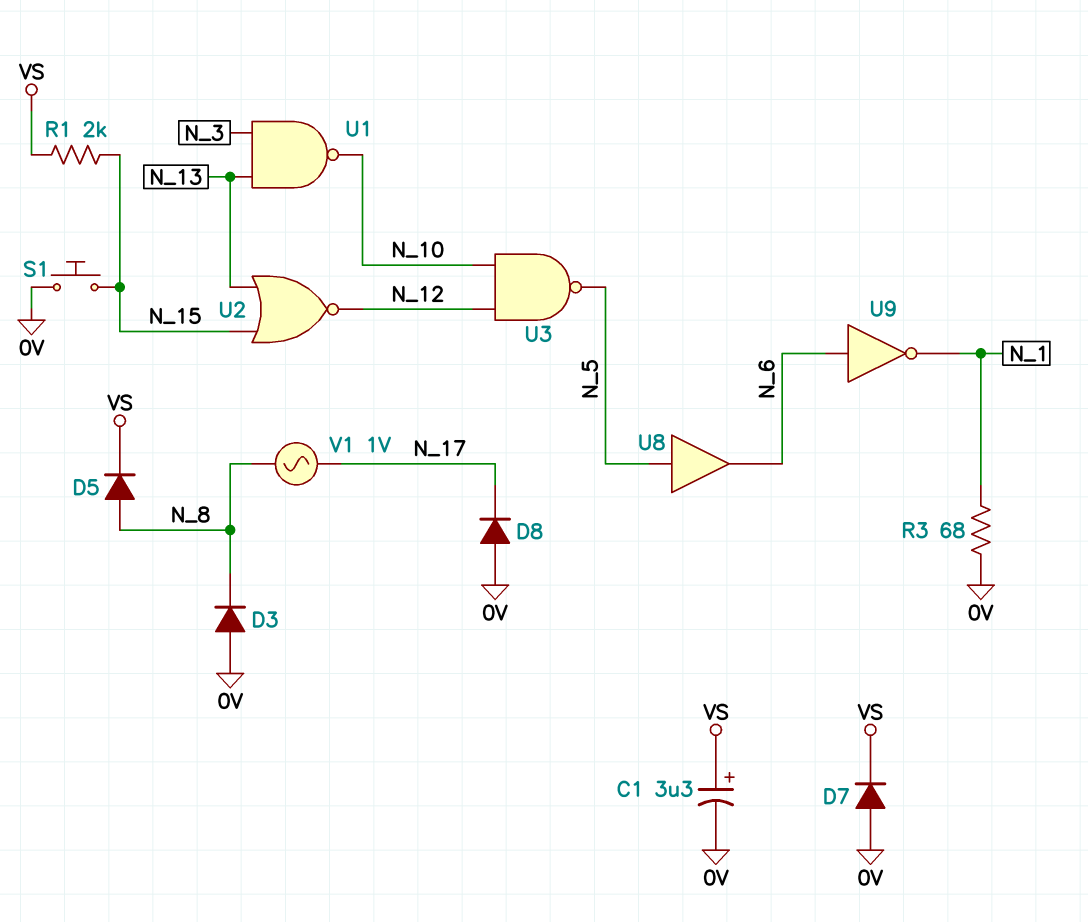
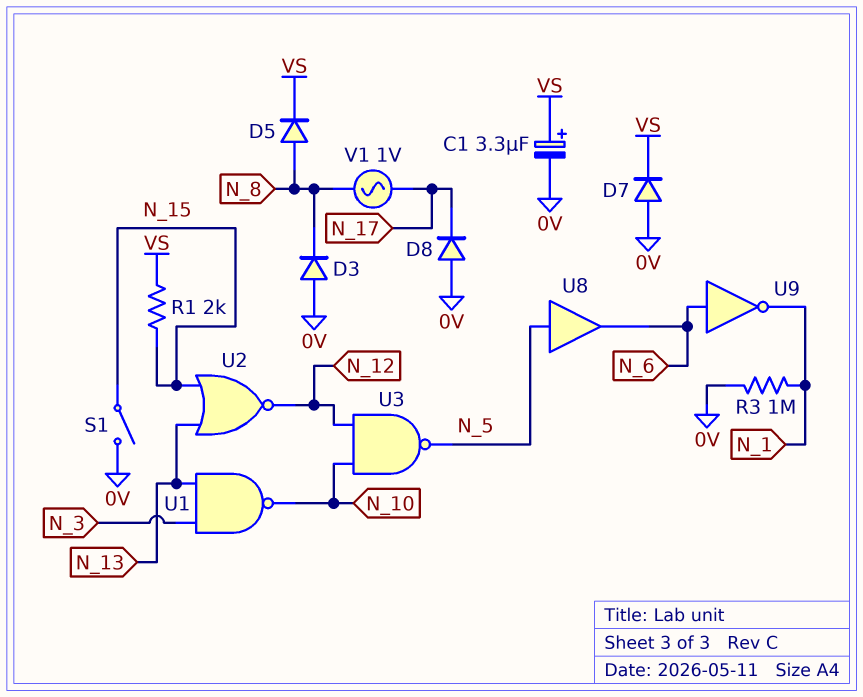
R3: 68 (0V, N_1) -> 1M (0V, N_1)
S1: button (0V, N_15) -> switch (0V, N_15)

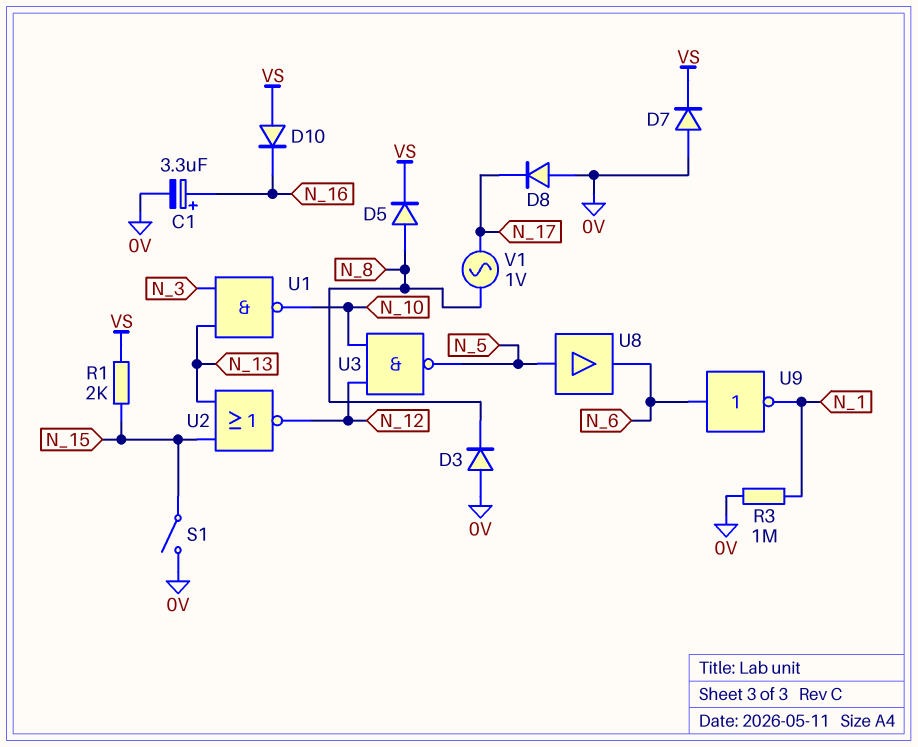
C1: 3.3uF (plus VS, minus 0V) -> 3.3uF (plus N_16, minus 0V)
D10: none -> diode (A VS, K N_16)

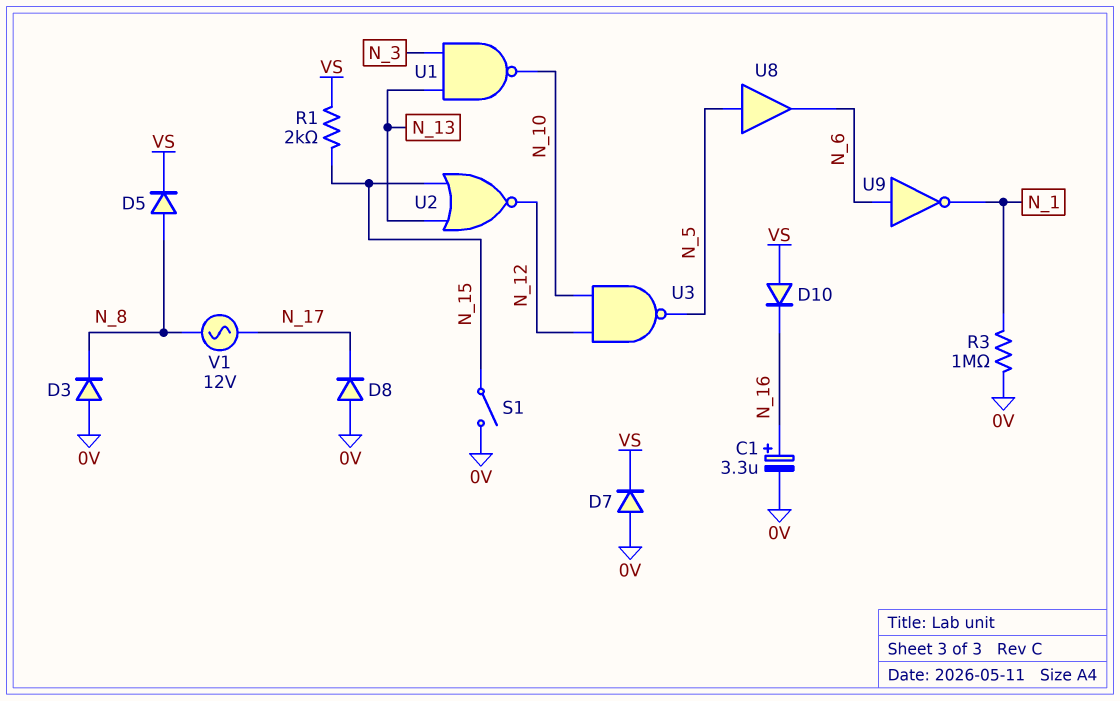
V1: AC 1V (N_8, N_17) -> AC 12V (N_8, N_17)

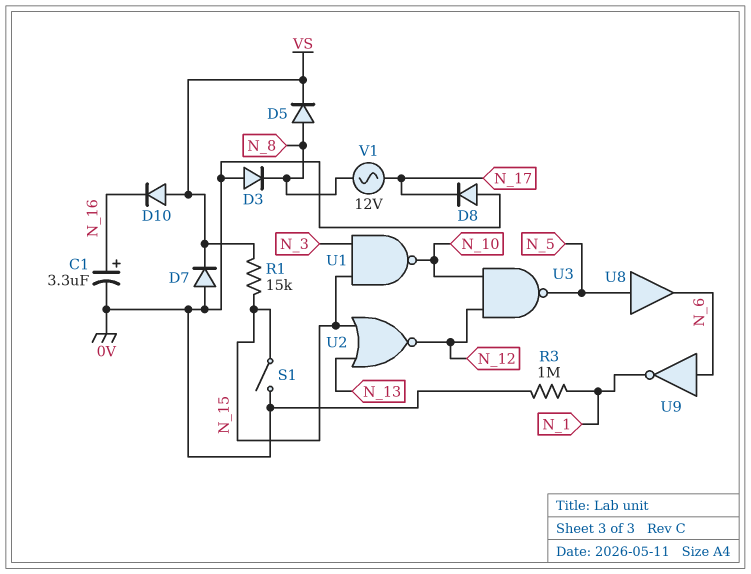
R1: 2k (N_15, VS) -> 15k (N_15, VS)
U1: NAND (in N_3, in N_13, out N_10) -> NAND (in N_3, in N_15, out N_10)

